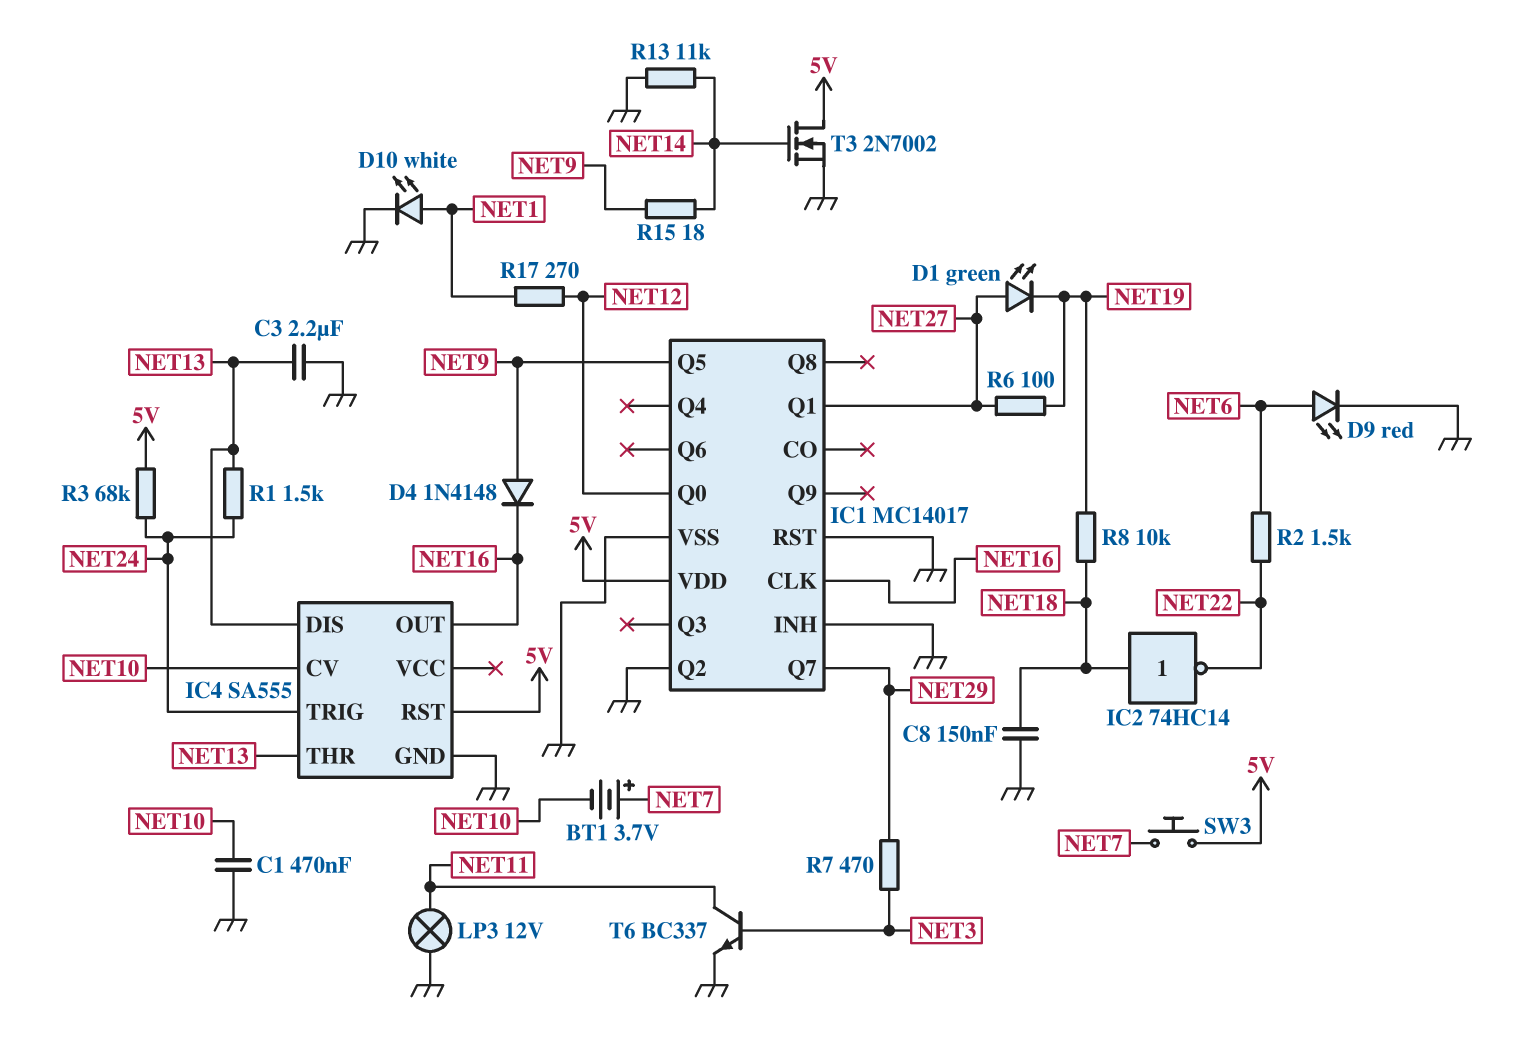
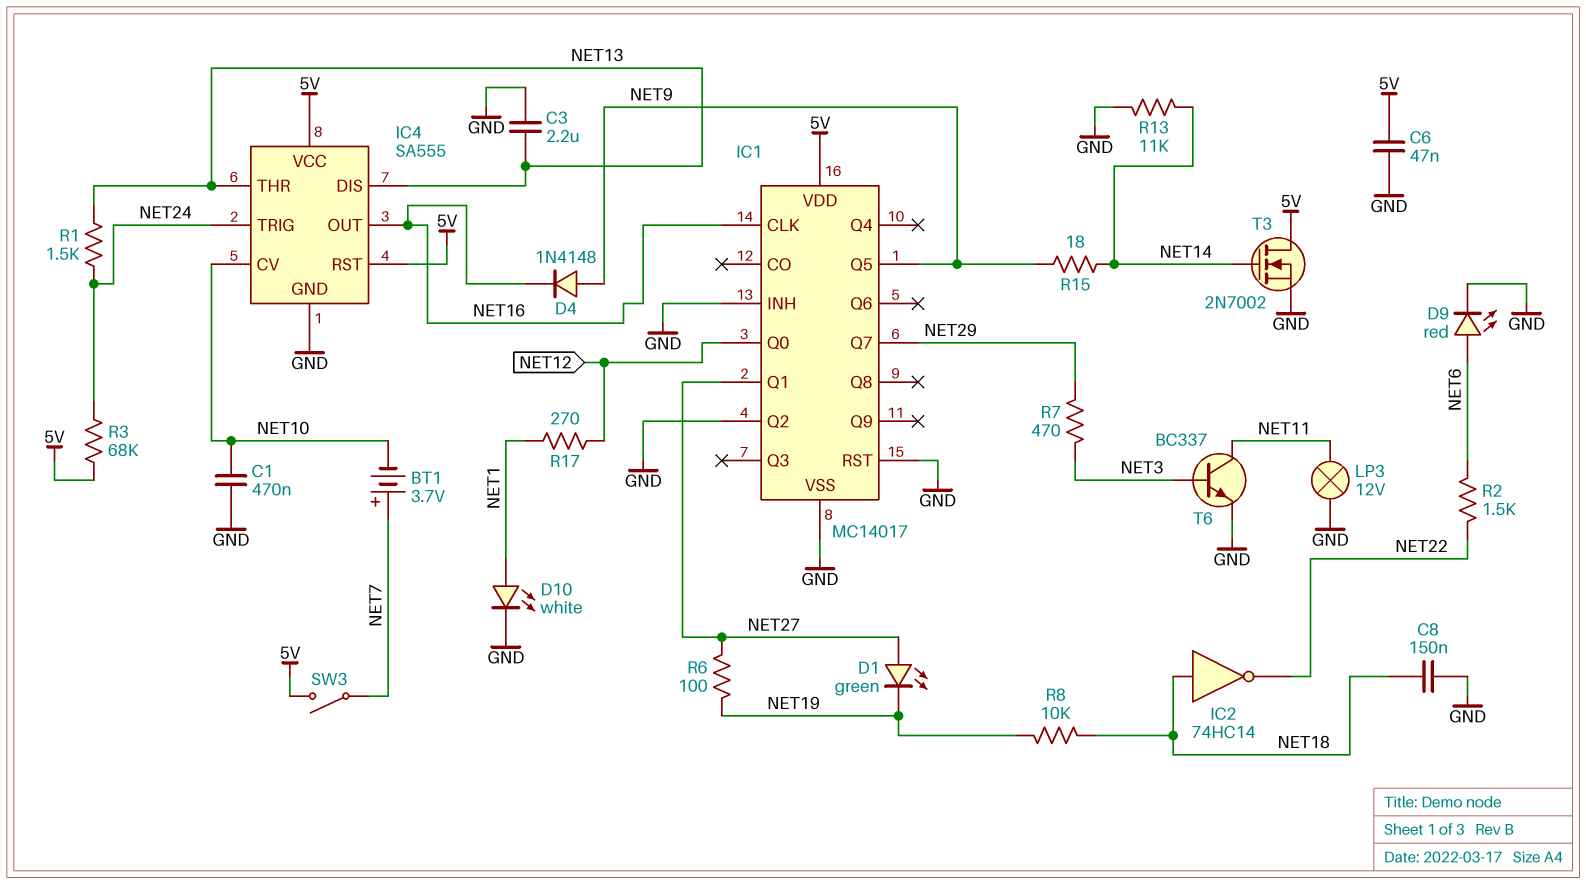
C6: none -> 47nF (5V, GND)
IC4 pin VCC: none -> 5V
SW3: button (5V, NET7) -> switch (5V, NET7)

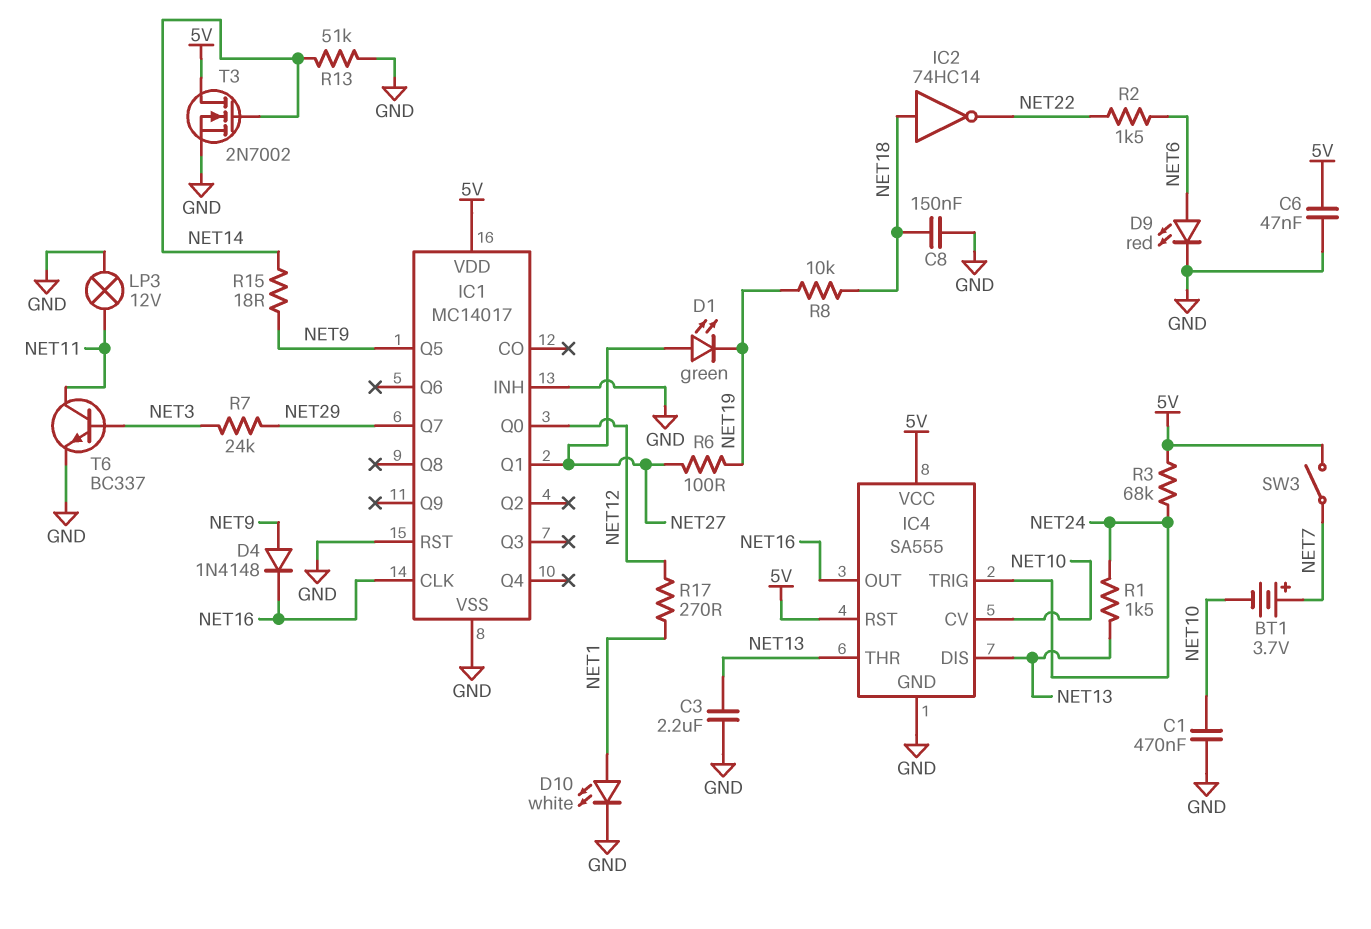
IC1 pin Q2: GND -> none
R7: 470 (NET3, NET29) -> 24k (NET3, NET29)
R13: 11k (GND, NET14) -> 51k (GND, NET14)

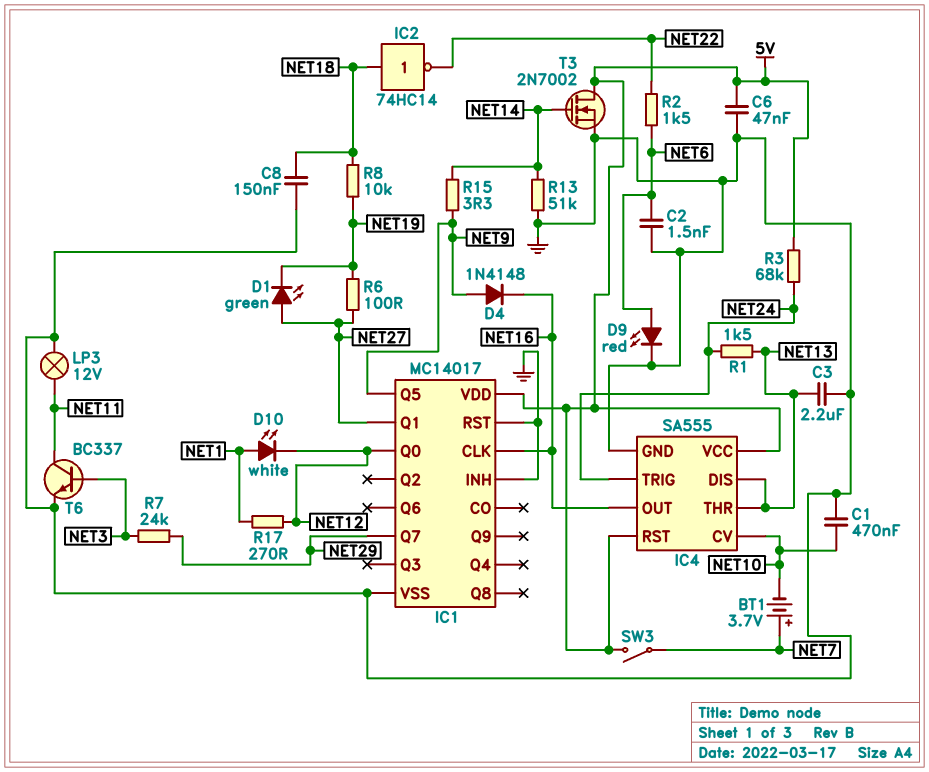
C2: none -> 1.5nF (GND, NET6)
D10: LED white (A NET1, K GND) -> LED white (A NET1, K NET12)
R15: 18 (NET9, NET14) -> 3.3 (NET9, NET14)

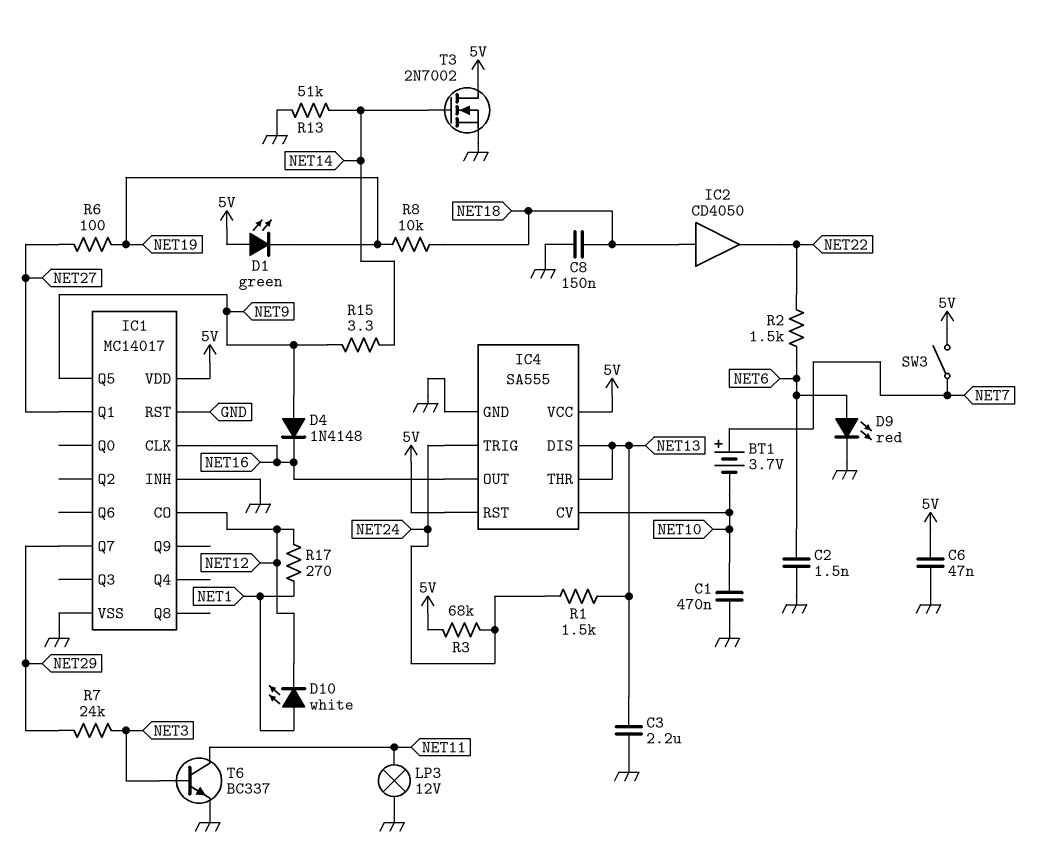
D1: LED green (A NET27, K NET19) -> LED green (A 5V, K NET19)
IC1 pin CO: none -> NET12
IC1 pin Q0: NET12 -> none
IC2: NOT 74HC14 (in NET18, out NET22) -> buffer CD4050 (in NET18, out NET22)

